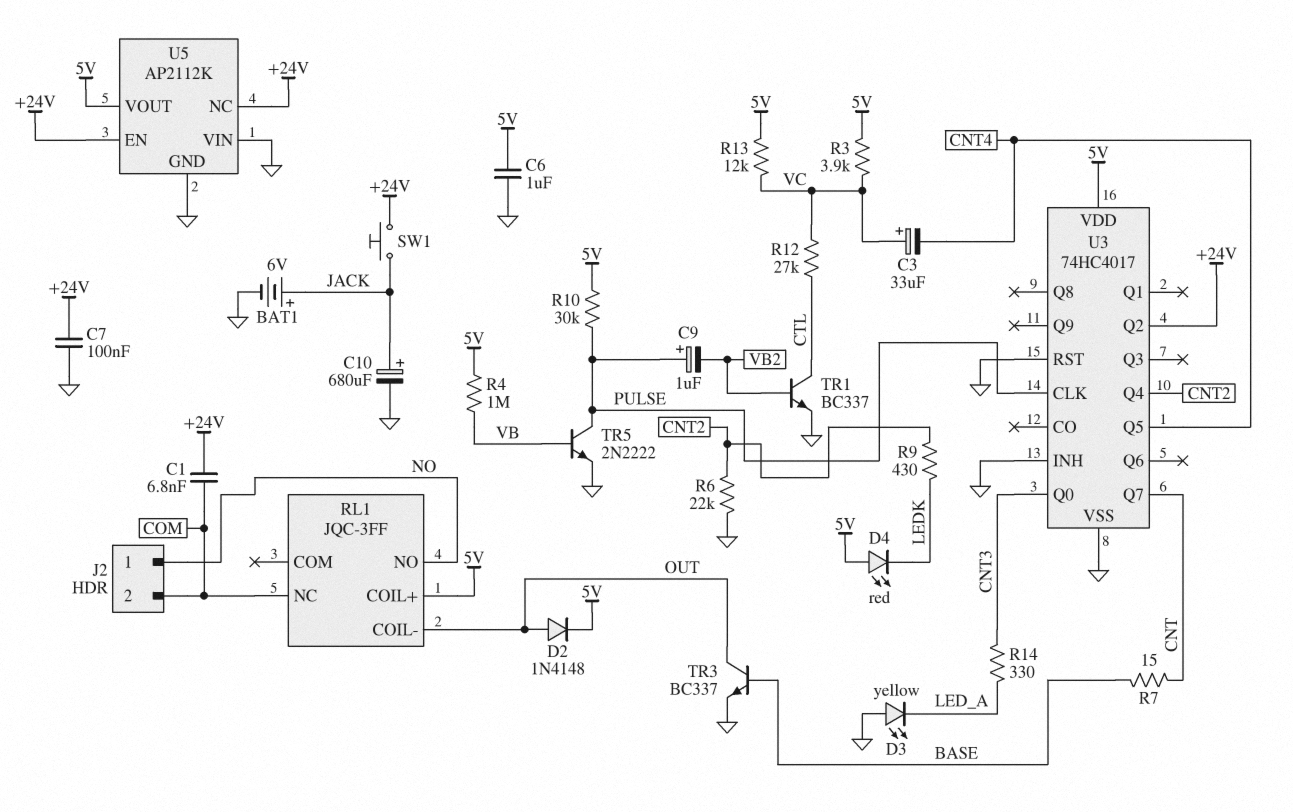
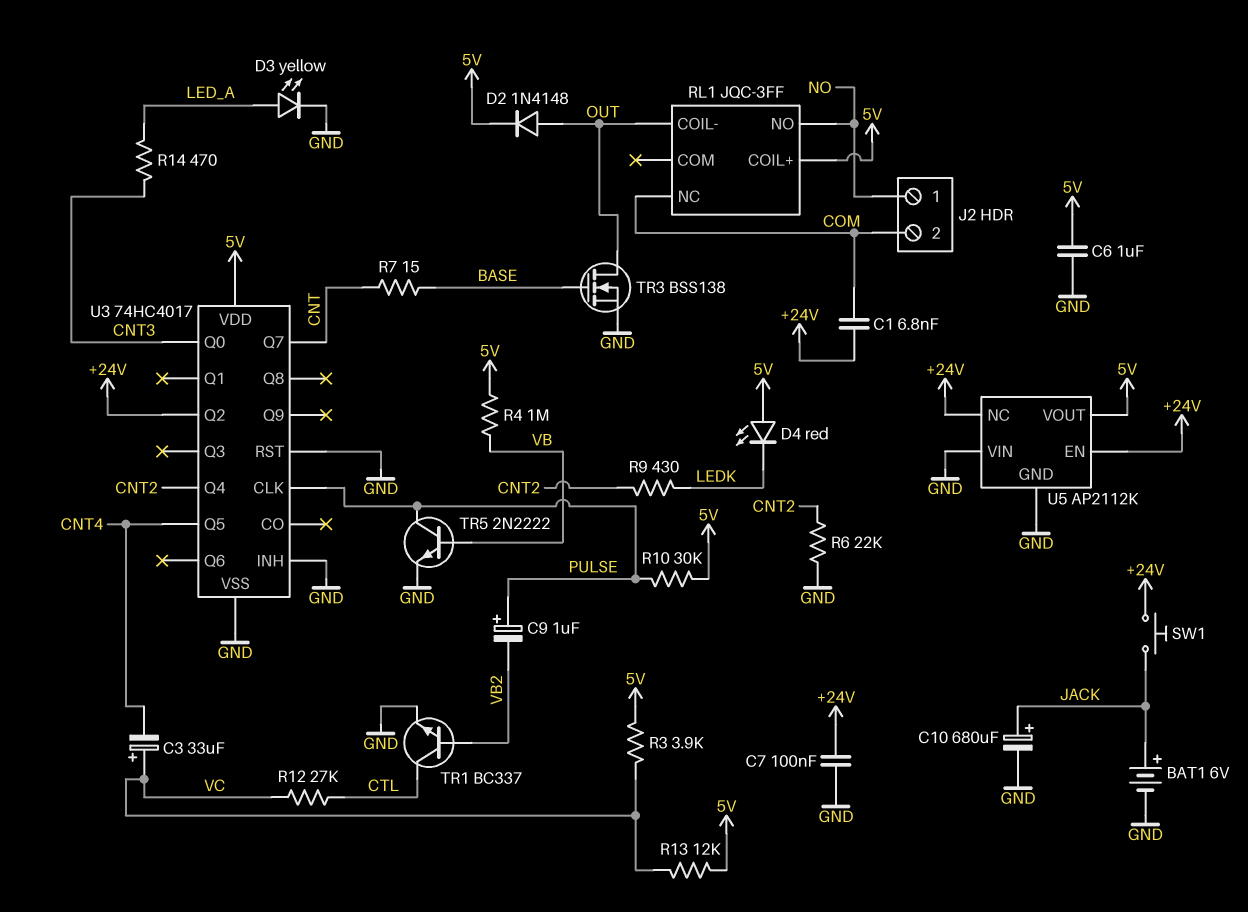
D3: LED yellow (A GND, K LED_A) -> LED yellow (A LED_A, K GND)
R14: 330 (CNT3, LED_A) -> 470 (CNT3, LED_A)
TR3: NPN BC337 (B BASE, C OUT, E GND) -> NMOS BSS138 (G BASE, D OUT, S GND)

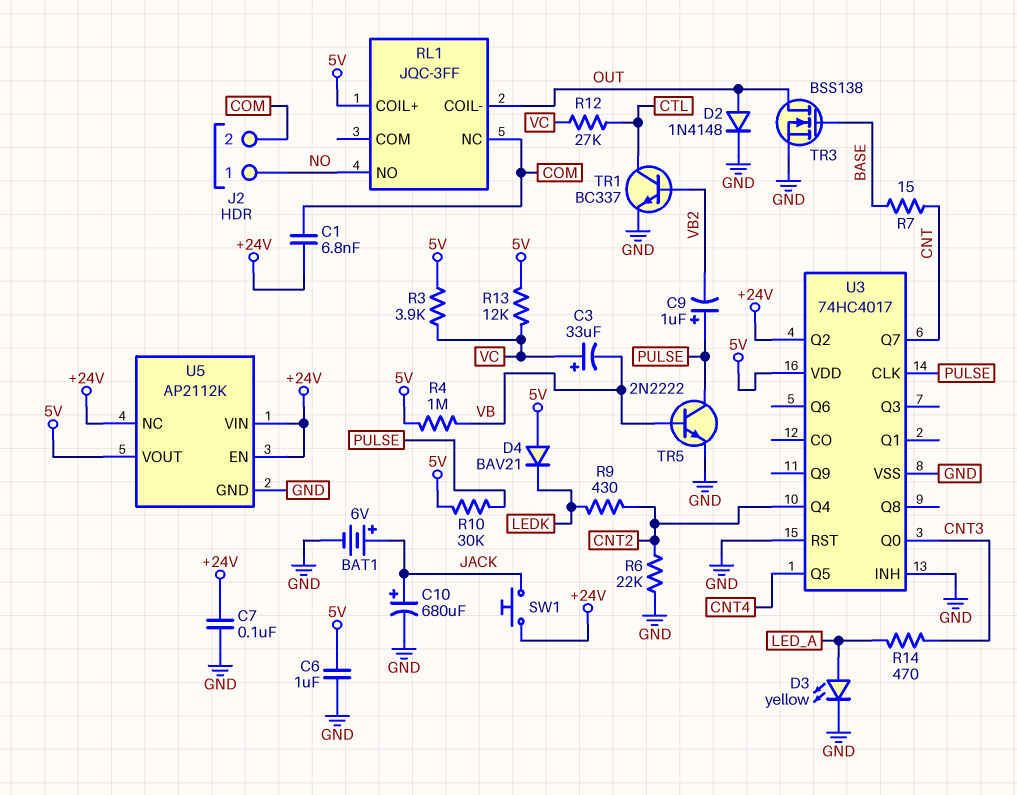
C3: 33uF (plus VC, minus CNT4) -> 33uF (plus VC, minus VB)
D2: diode 1N4148 (A OUT, K 5V) -> diode 1N4148 (A OUT, K GND)
D4: LED red (A 5V, K LEDK) -> diode BAV21 (A 5V, K LEDK)
U5 pin VIN: GND -> +24V

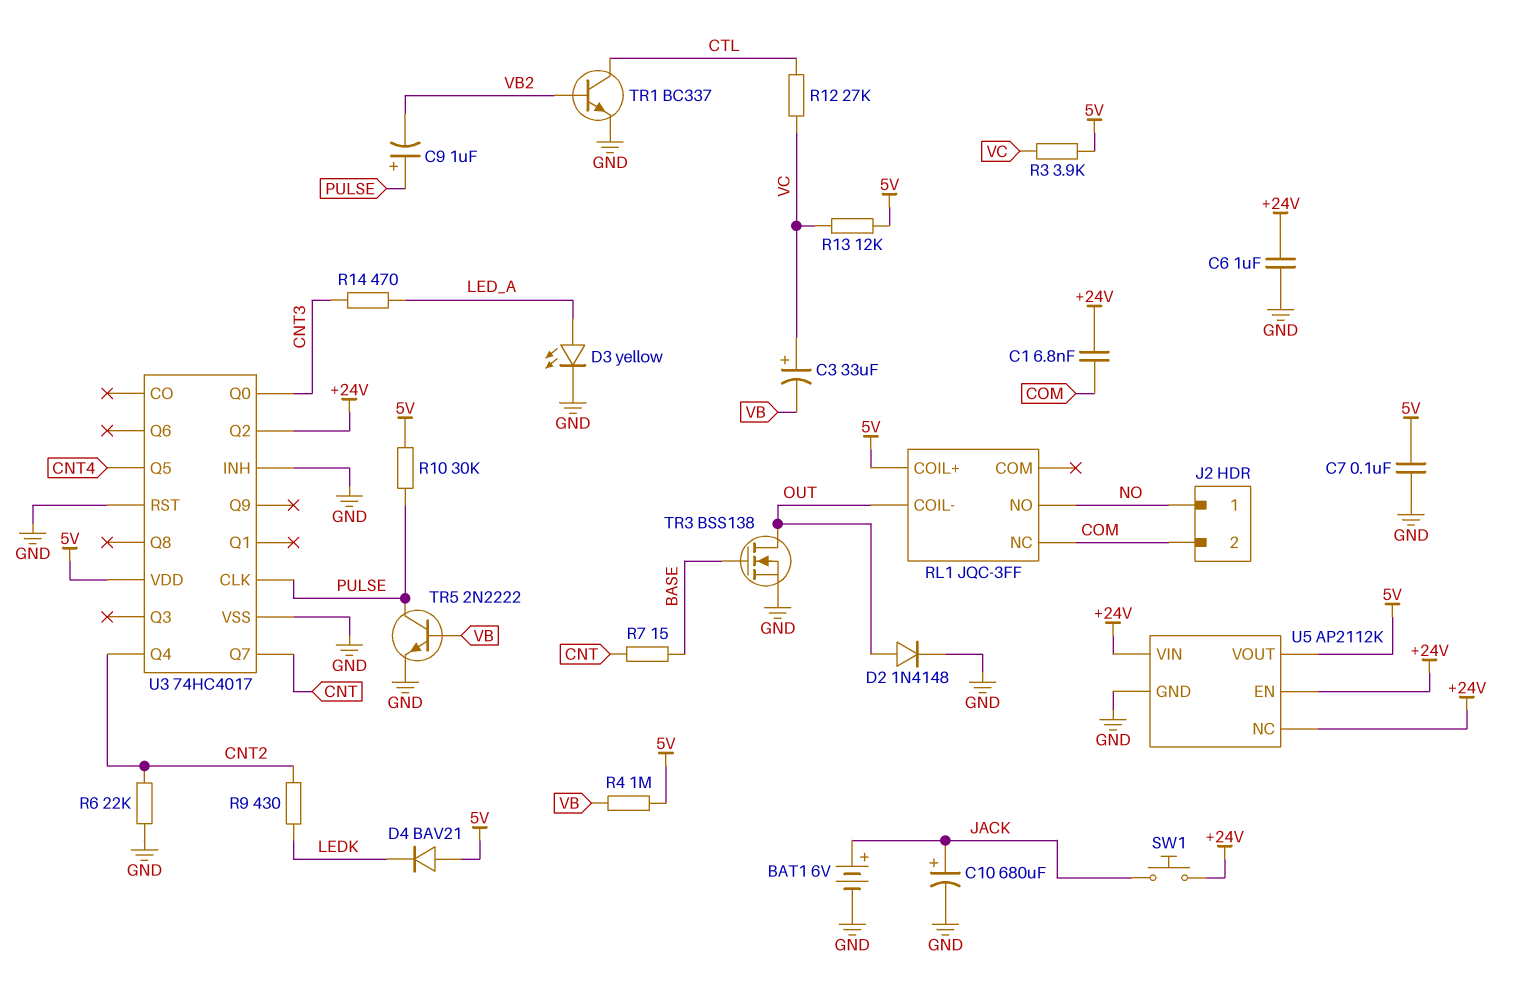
C6: 1uF (5V, GND) -> 1uF (+24V, GND)
C7: 100nF (+24V, GND) -> 100nF (5V, GND)

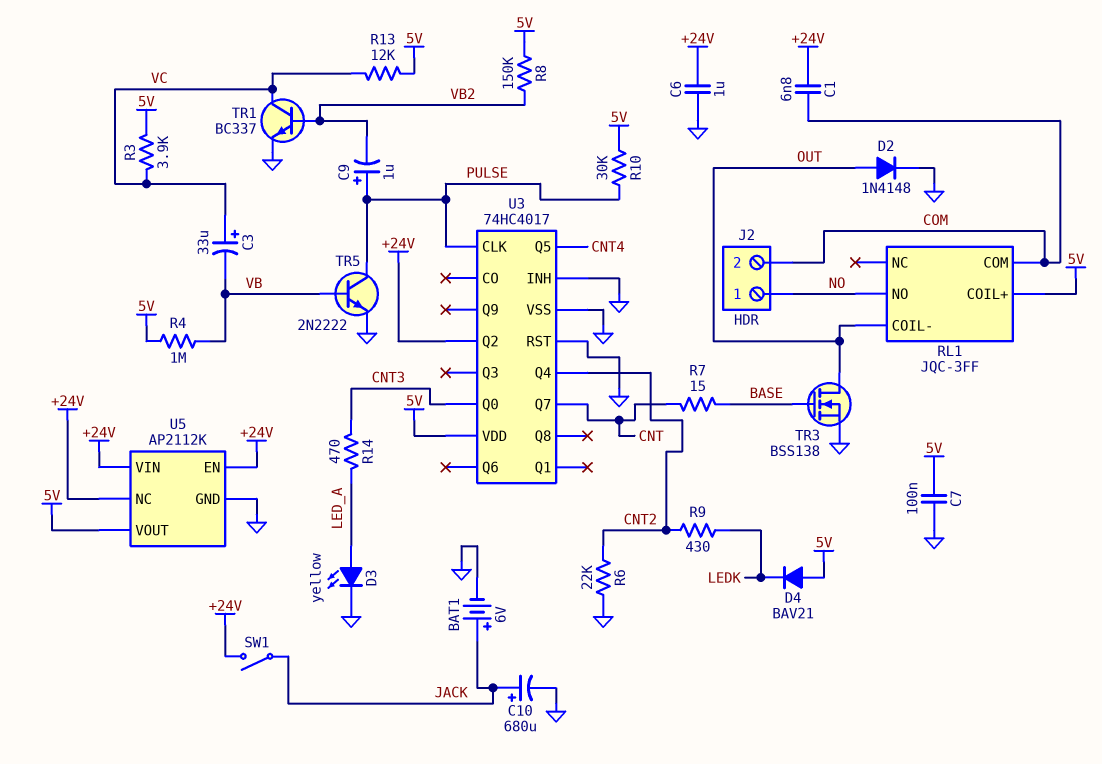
R8: none -> 150k (5V, VB2)
R12: 27k (CTL, VC) -> none
RL1 pin COM: none -> COM
RL1 pin NC: COM -> none
SW1: button (+24V, JACK) -> switch (+24V, JACK)
TR1: NPN BC337 (B VB2, C CTL, E GND) -> NPN BC337 (B VB2, C VC, E GND)

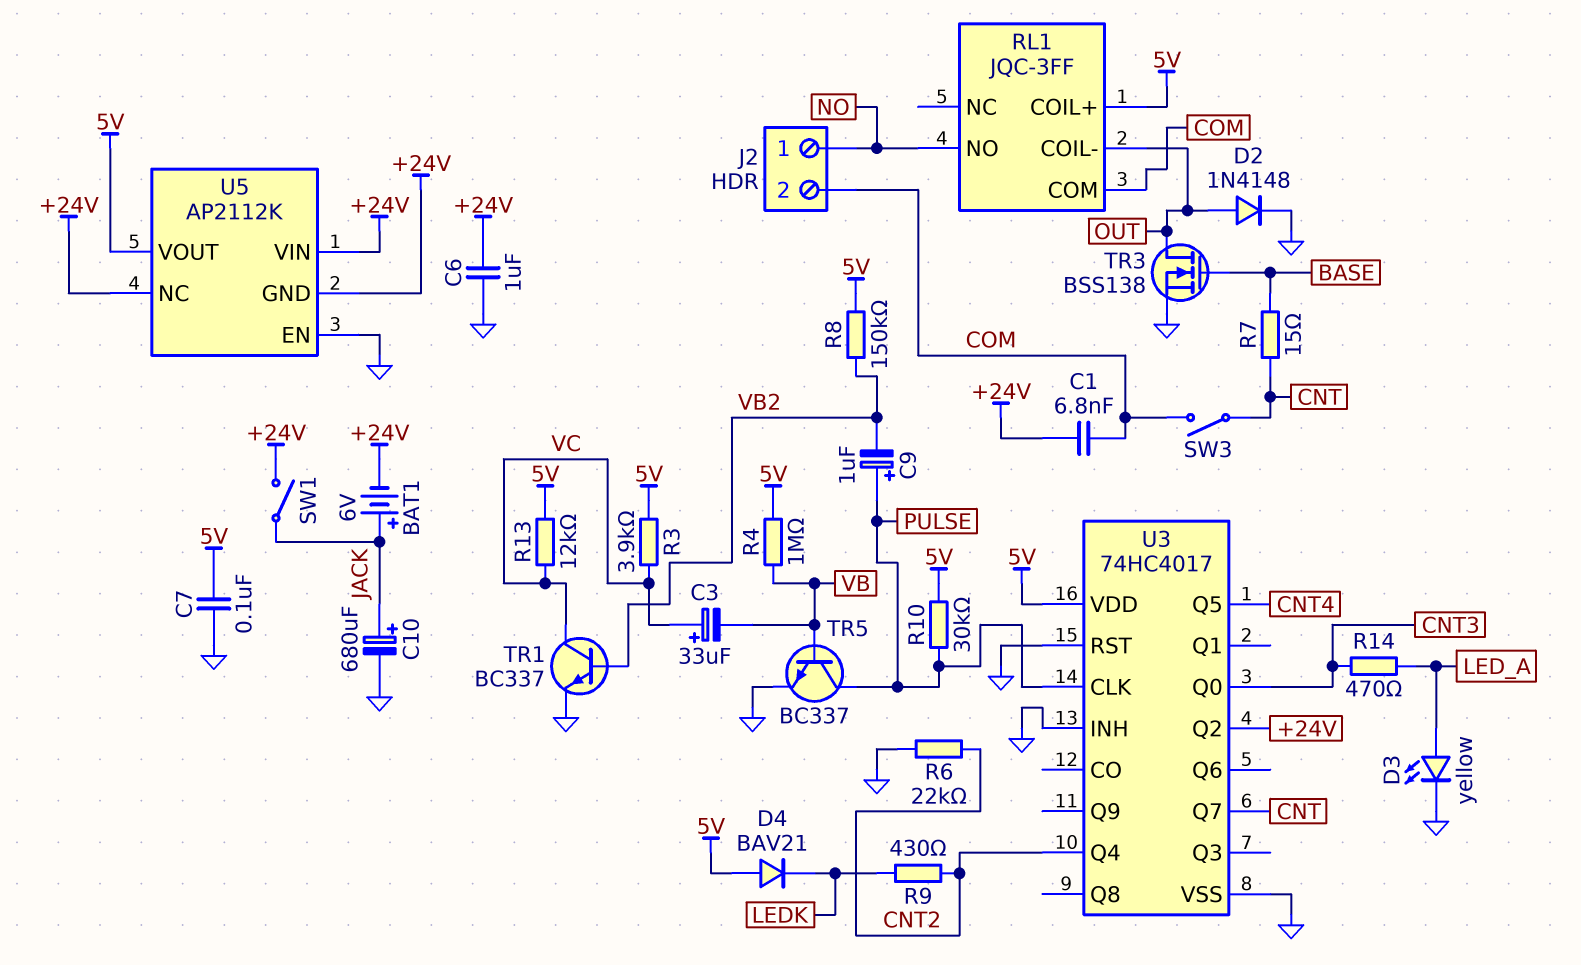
BAT1: 6V (plus JACK, minus GND) -> 6V (plus JACK, minus +24V)
SW3: none -> switch (CNT, COM)
TR5: NPN 2N2222 (B VB, C PULSE, E GND) -> NPN BC337 (B VB, C PULSE, E GND)
U5 pin EN: +24V -> GND
U5 pin GND: GND -> +24V

